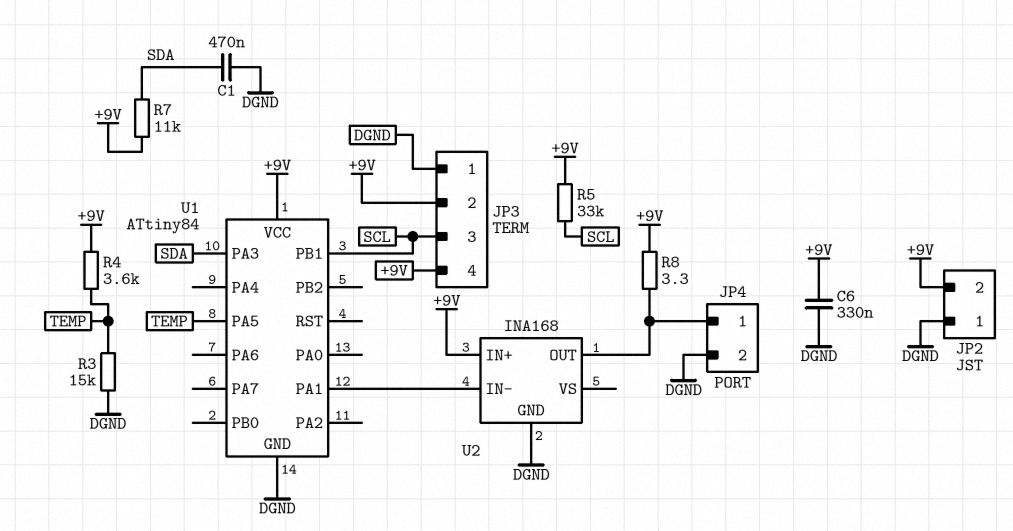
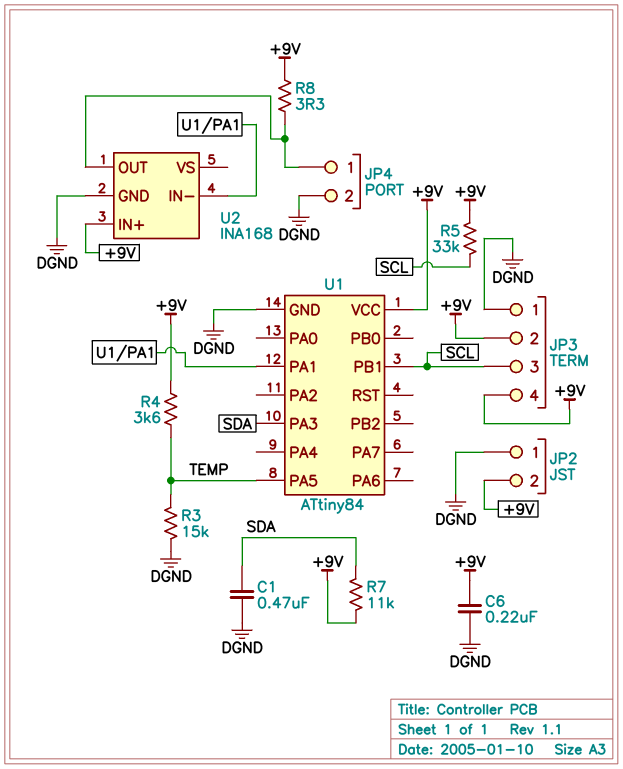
C6: 330nF (+9V, DGND) -> 220nF (+9V, DGND)

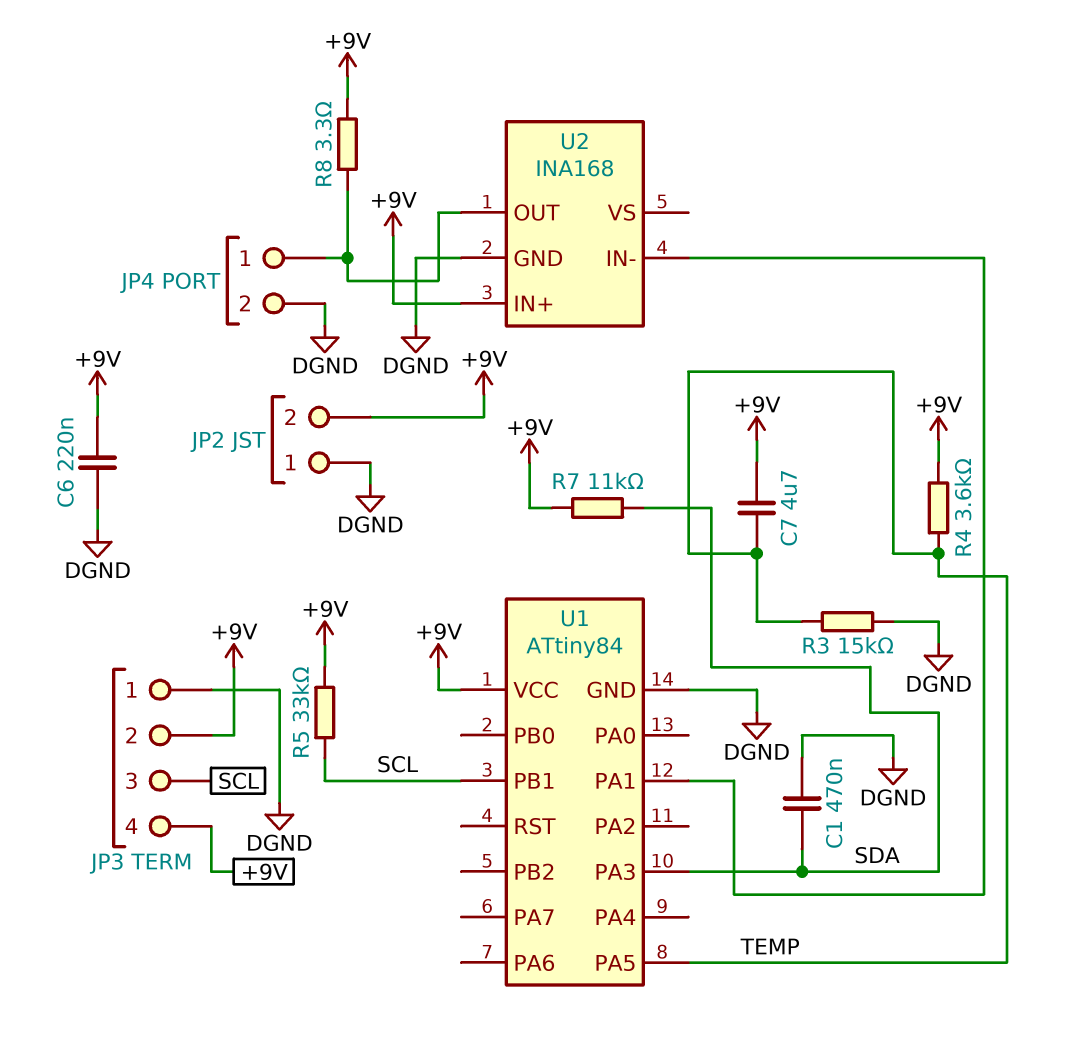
C7: none -> 4.7uF (+9V, TEMP)

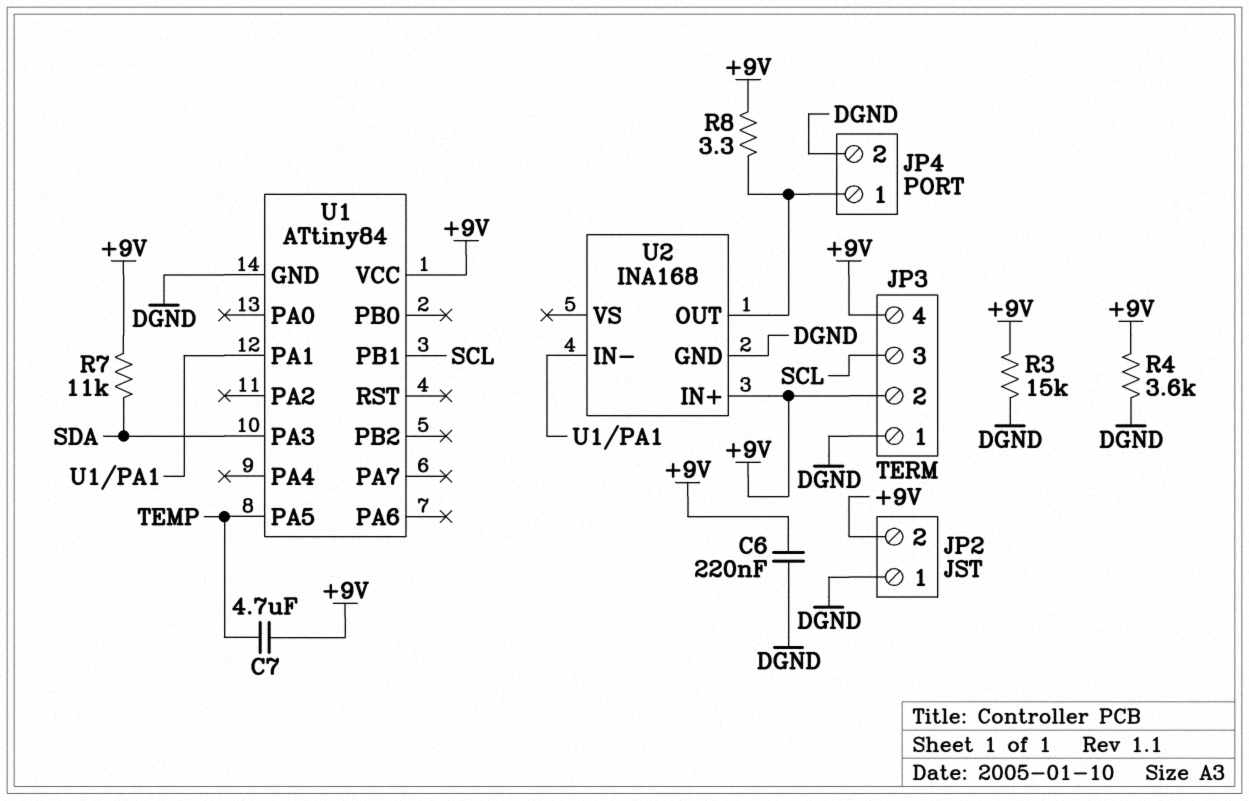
C1: 470nF (DGND, SDA) -> none
R3: 15k (DGND, TEMP) -> 15k (+9V, DGND)
R4: 3.6k (+9V, TEMP) -> 3.6k (+9V, DGND)
R5: 33k (+9V, SCL) -> none

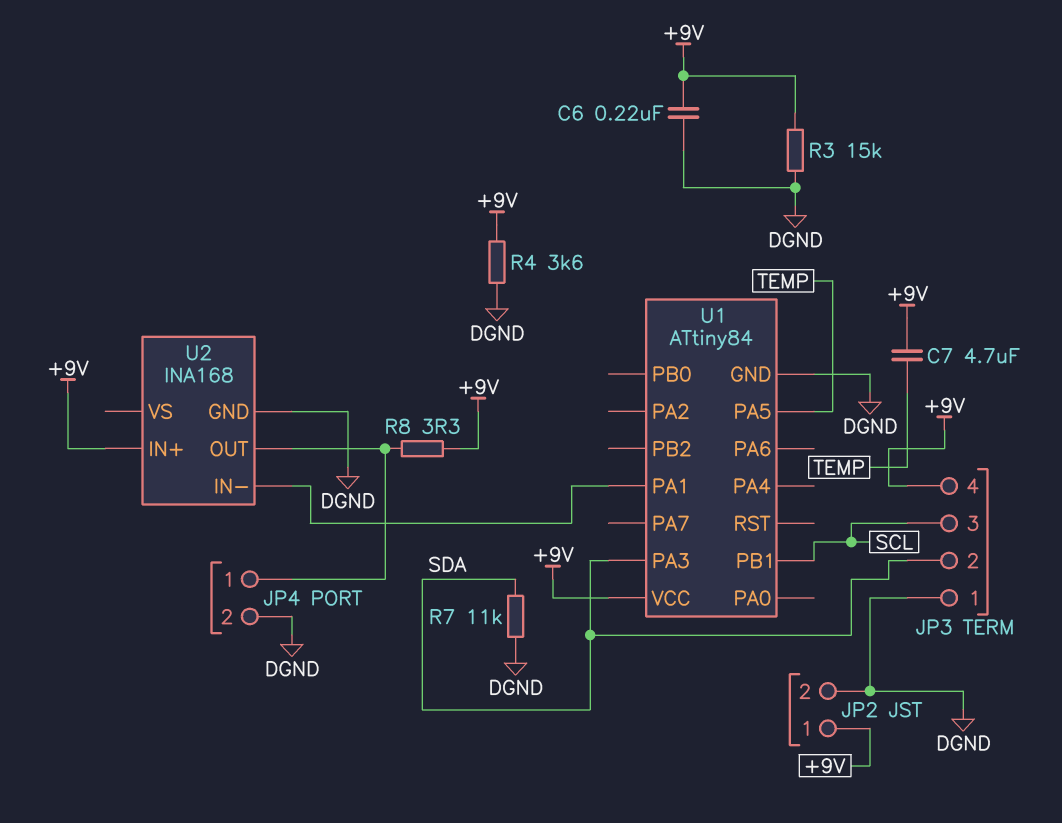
JP2 pin 1: DGND -> +9V
JP2 pin 2: +9V -> DGND
JP3 pin 2: +9V -> SDA
R7: 11k (+9V, SDA) -> 11k (DGND, SDA)

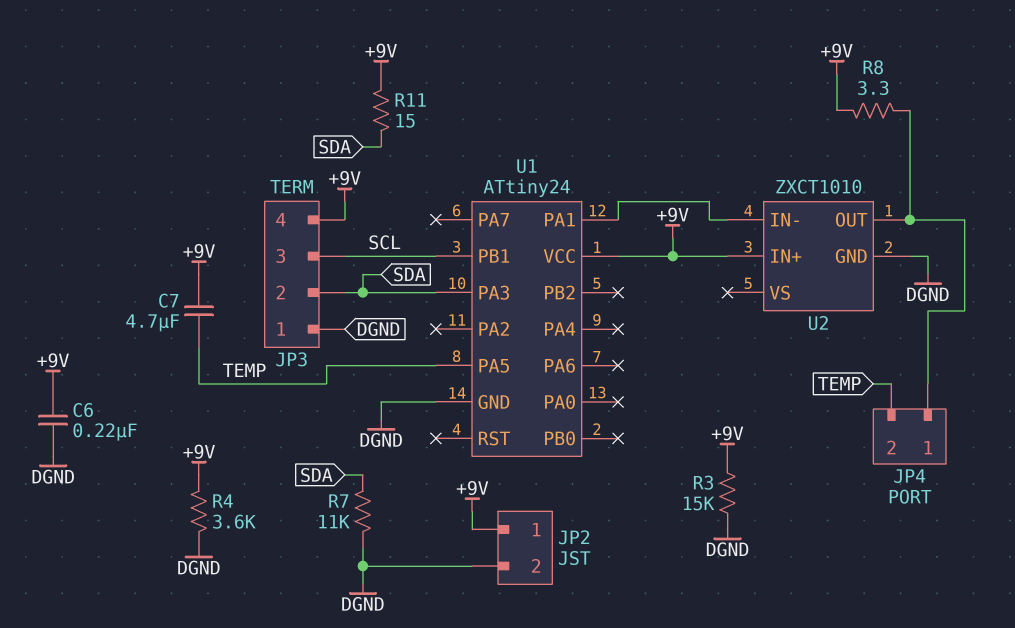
JP4 pin 2: DGND -> TEMP
R11: none -> 15 (+9V, SDA)
U1: ATtiny84 -> ATtiny24
U2: INA168 -> ZXCT1010

